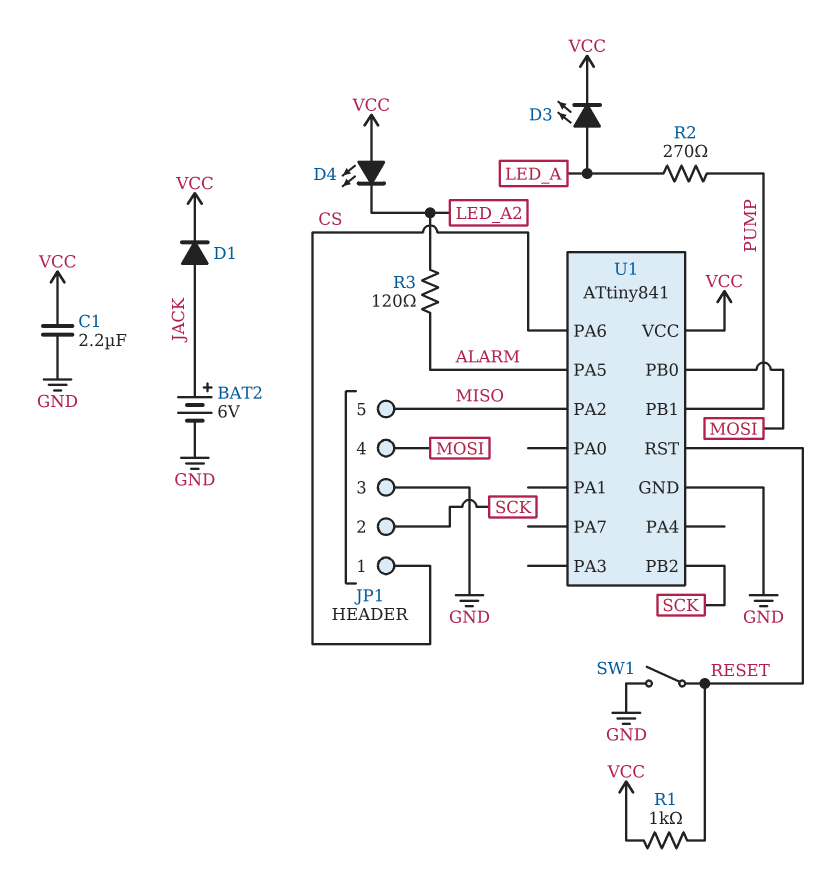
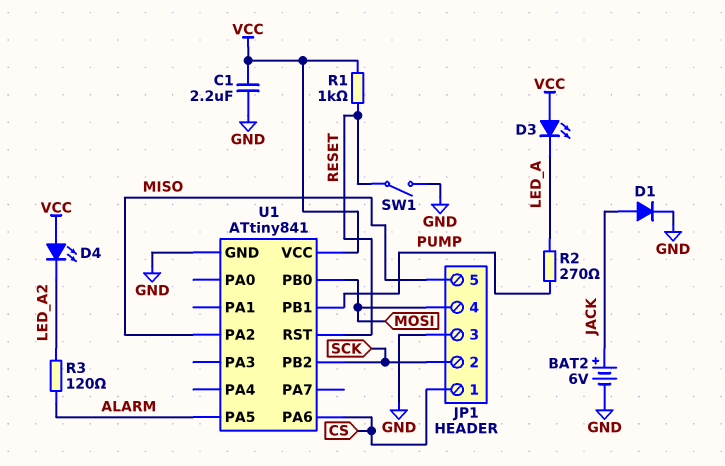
D1: diode (A JACK, K VCC) -> diode (A JACK, K GND)
D3: LED (A LED_A, K VCC) -> LED (A VCC, K LED_A)

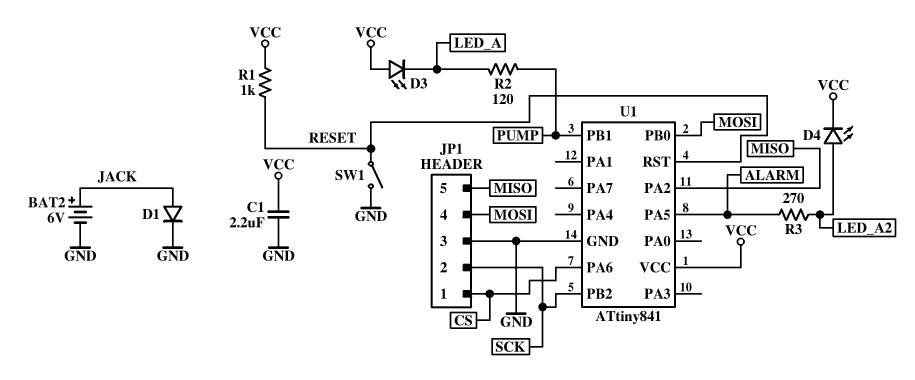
D4: LED (A VCC, K LED_A2) -> LED (A LED_A2, K VCC)
R2: 270 (LED_A, PUMP) -> 120 (LED_A, PUMP)
R3: 120 (ALARM, LED_A2) -> 270 (ALARM, LED_A2)

